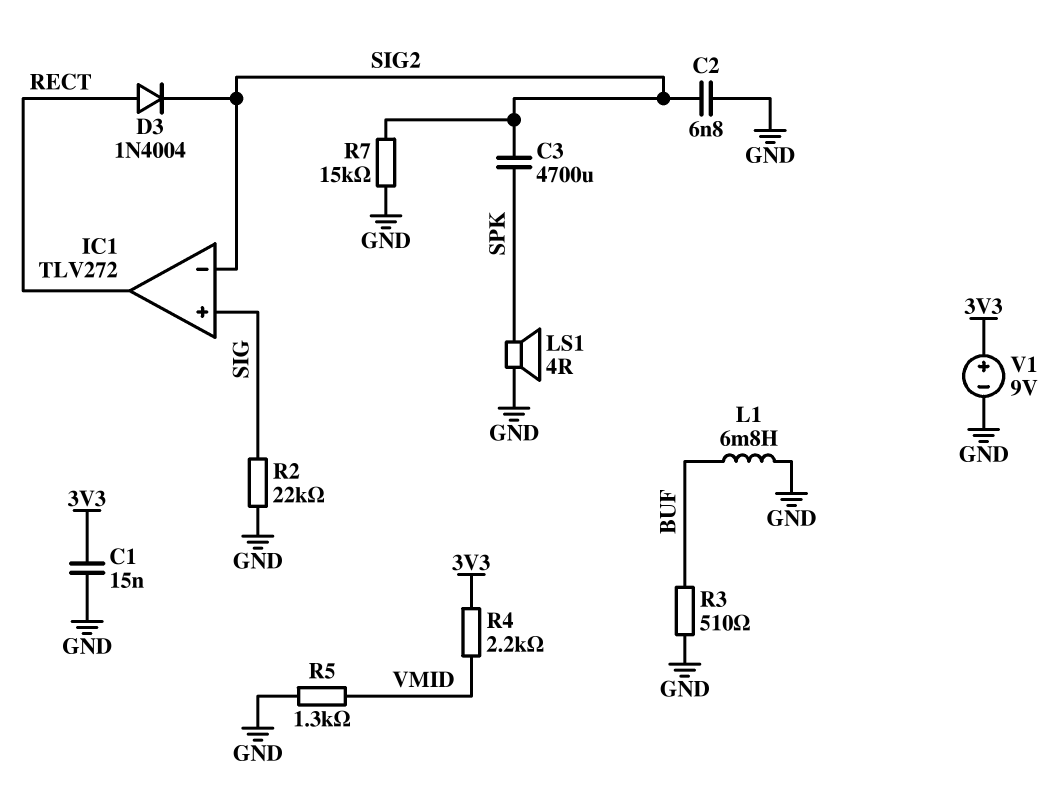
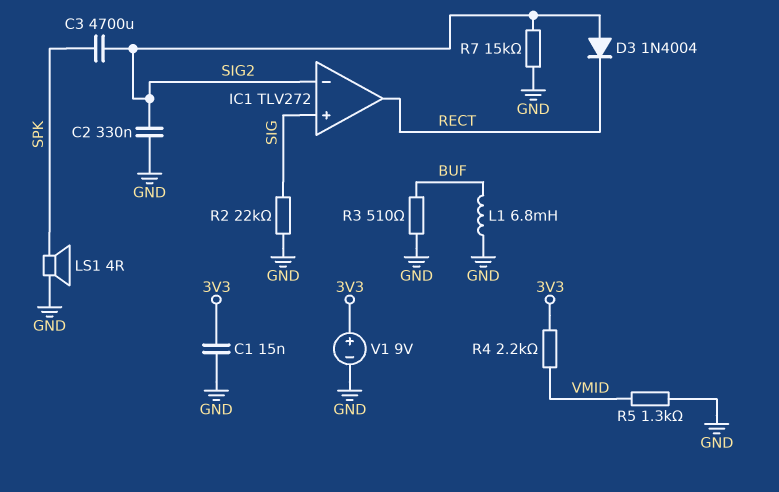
C2: 6.8nF (GND, SIG2) -> 330nF (GND, SIG2)
D3: diode 1N4004 (A RECT, K SIG2) -> diode 1N4004 (A SIG2, K RECT)

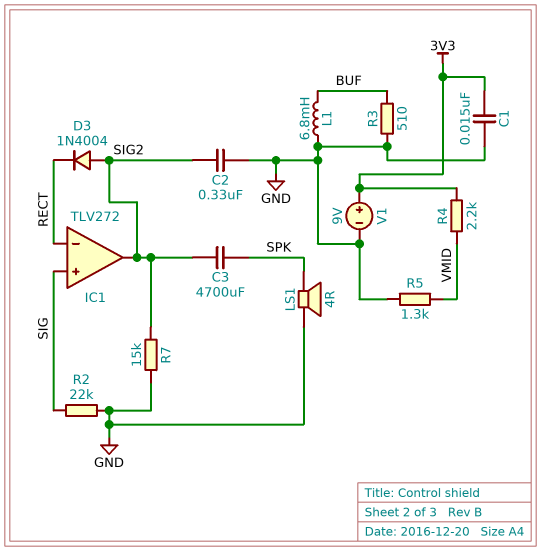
IC1 pin in-: SIG2 -> RECT
IC1 pin out: RECT -> SIG2

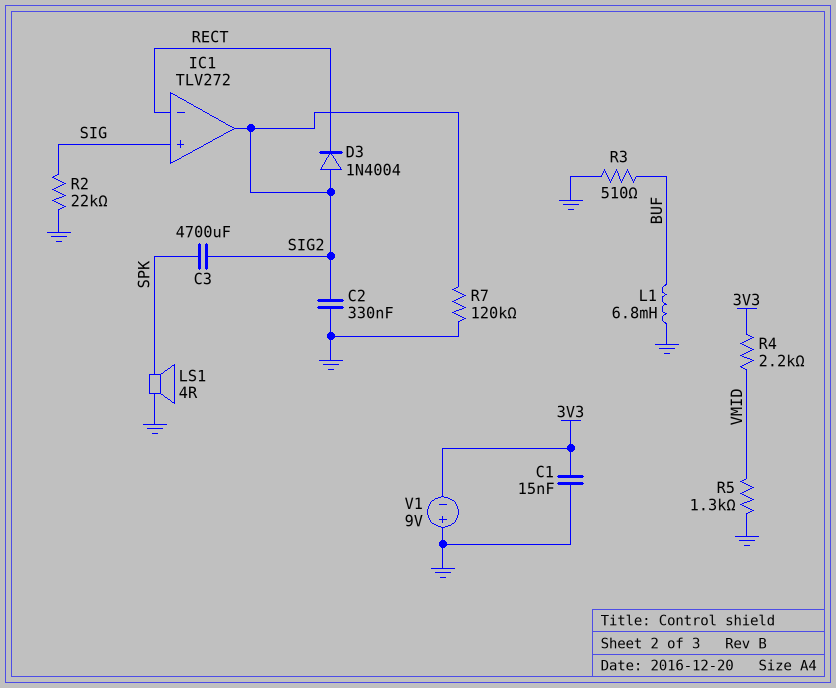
R7: 15k (GND, SIG2) -> 120k (GND, SIG2)
V1: 9V (plus 3V3, minus GND) -> 9V (plus GND, minus 3V3)

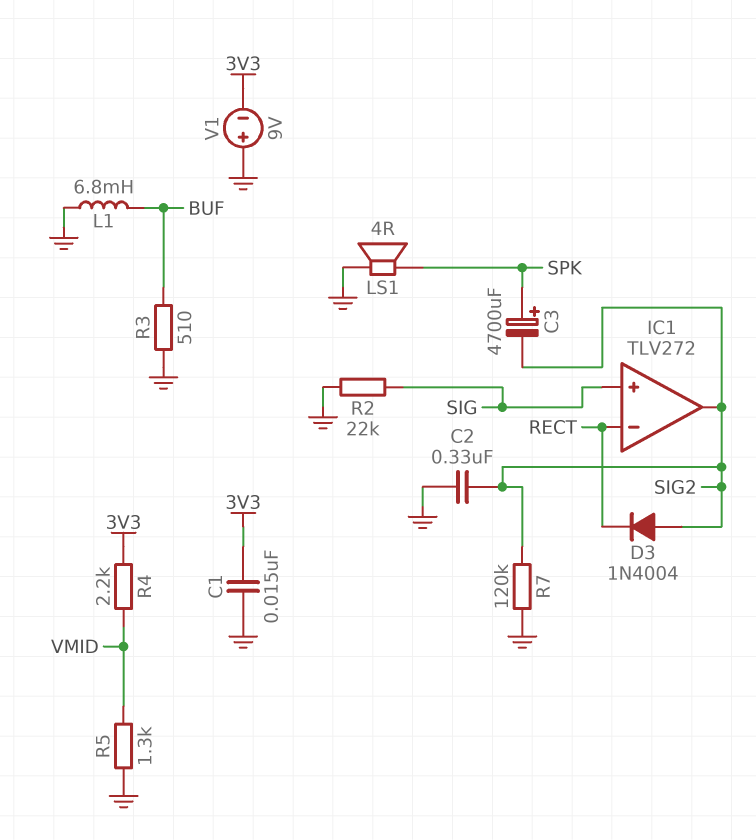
C3: 4700uF (SIG2, SPK) -> 4700uF (plus SPK, minus SIG2)

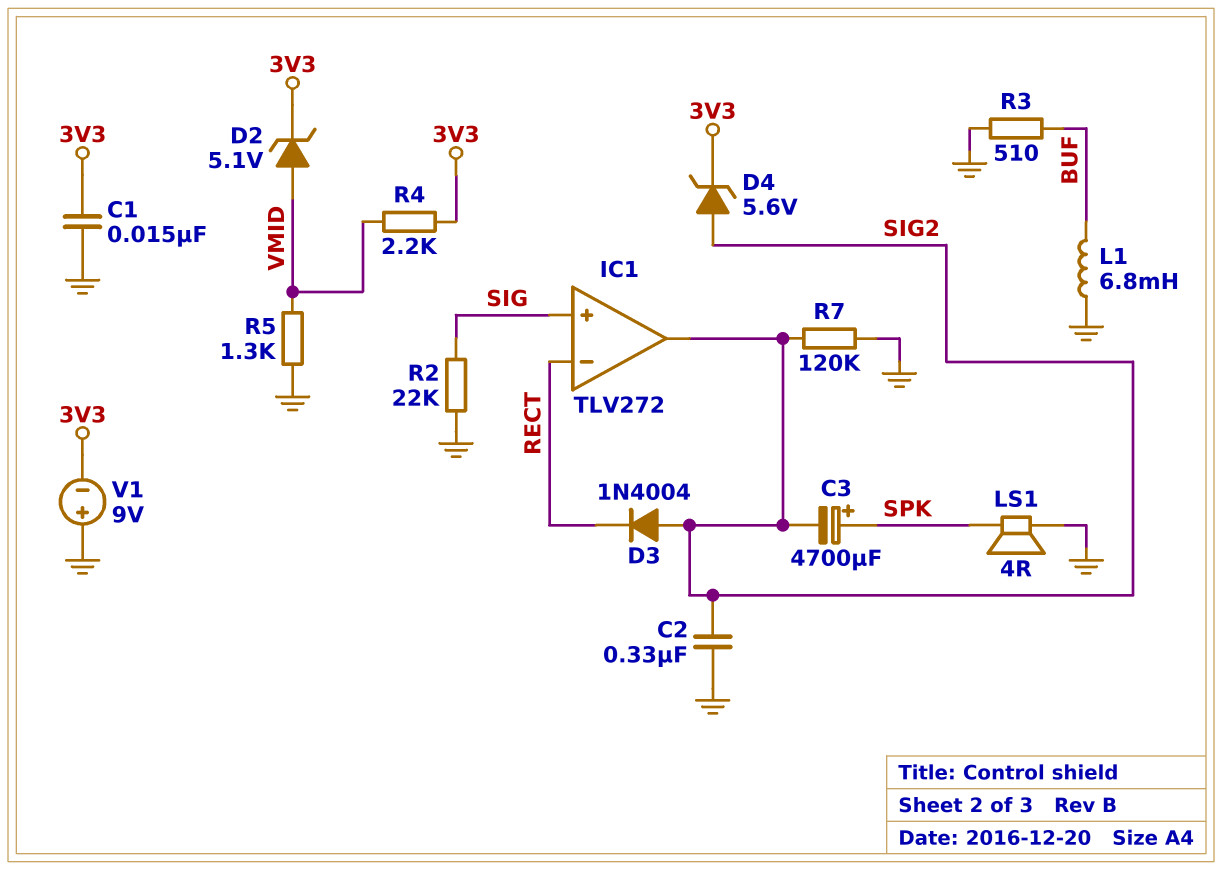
D2: none -> zener 5.1V (A VMID, K 3V3)
D4: none -> zener 5.6V (A SIG2, K 3V3)

